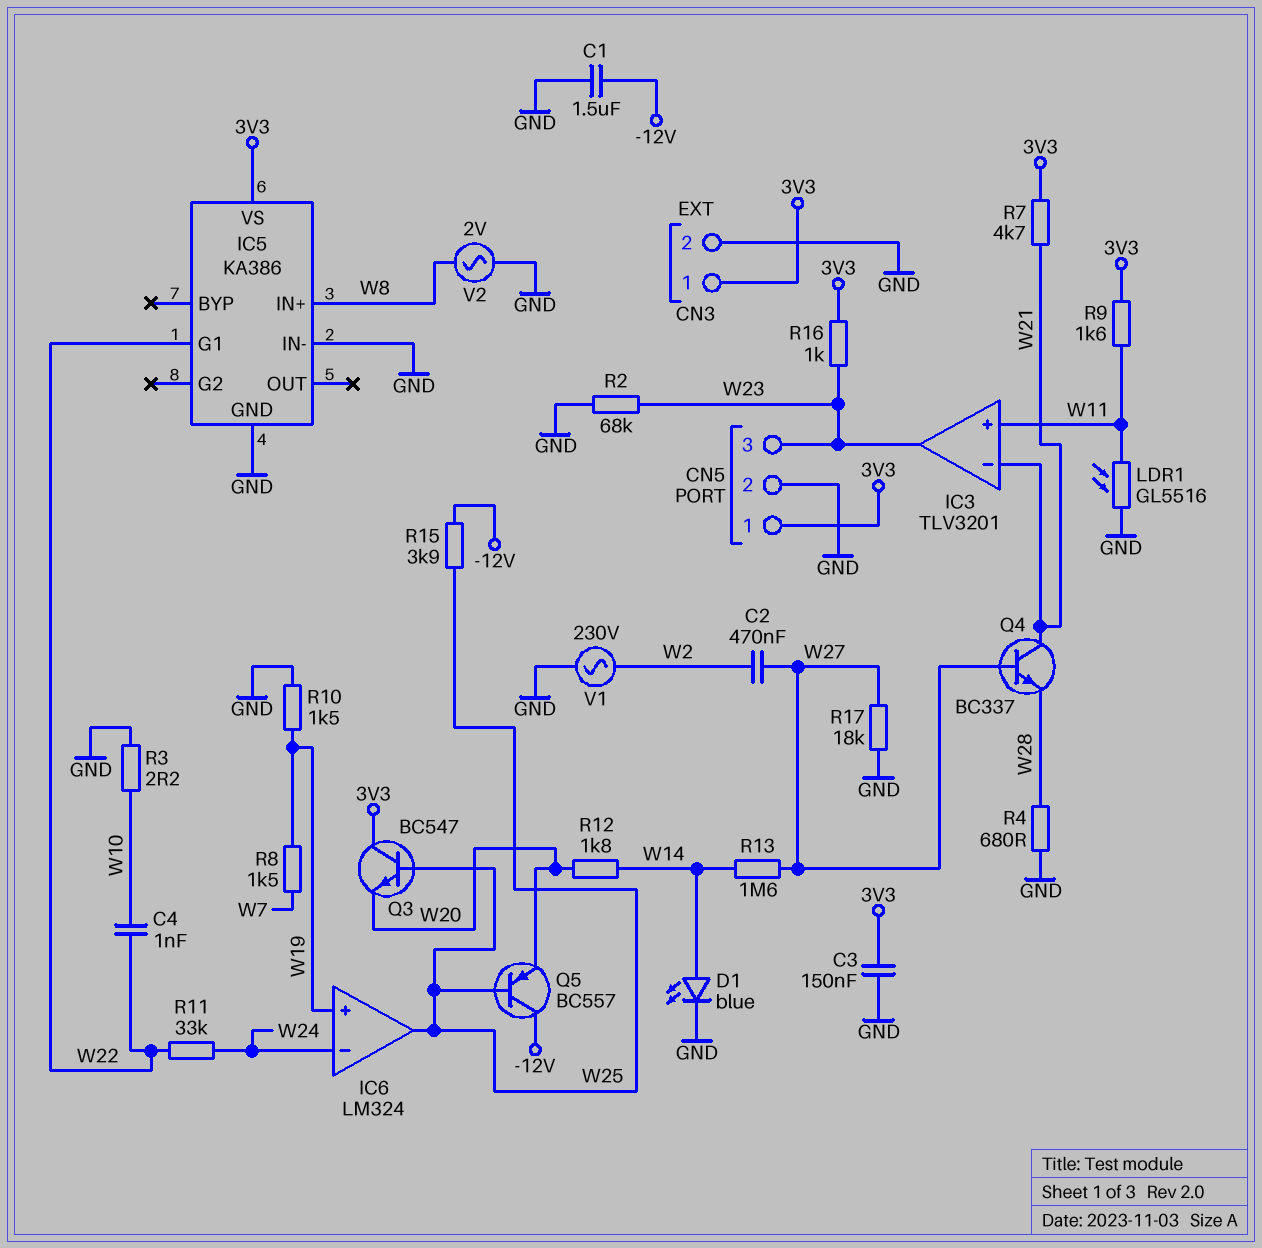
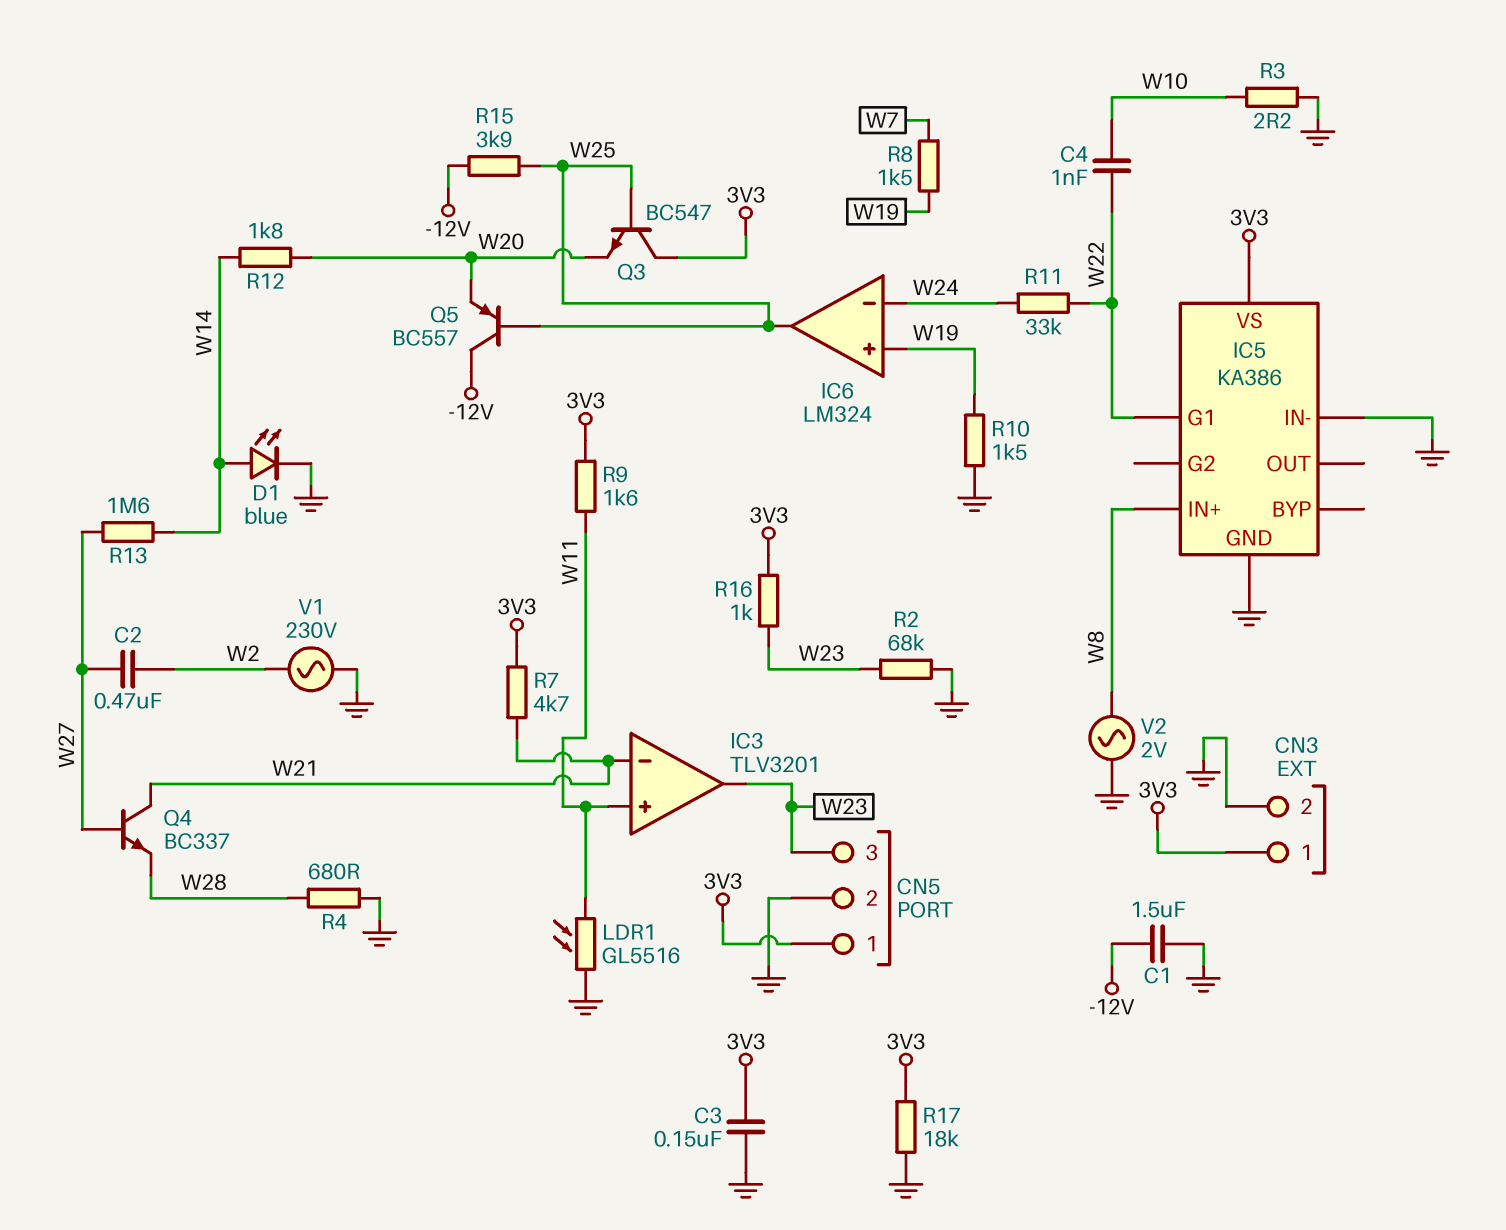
R17: 18k (GND, W27) -> 18k (3V3, GND)

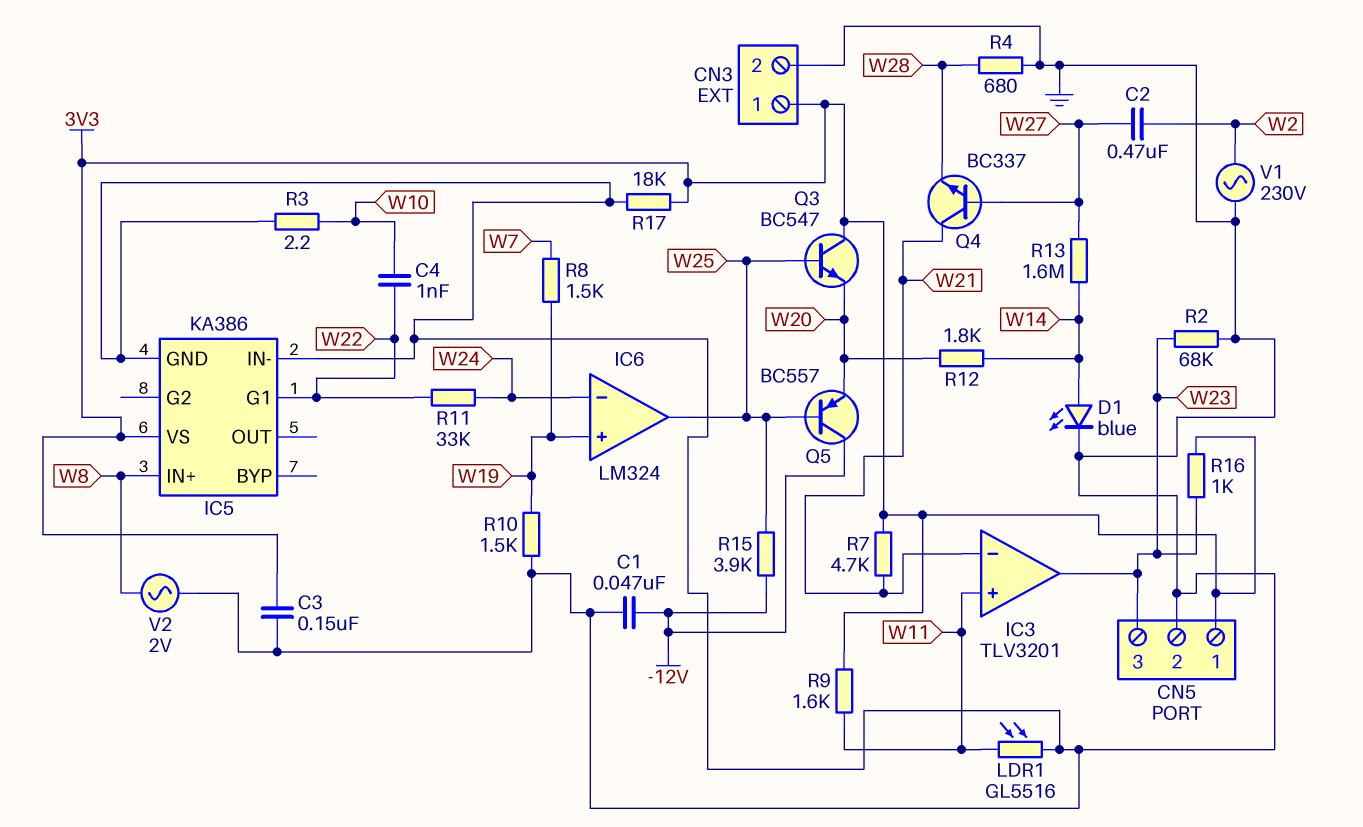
C1: 1.5uF (-12V, GND) -> 47nF (-12V, GND)

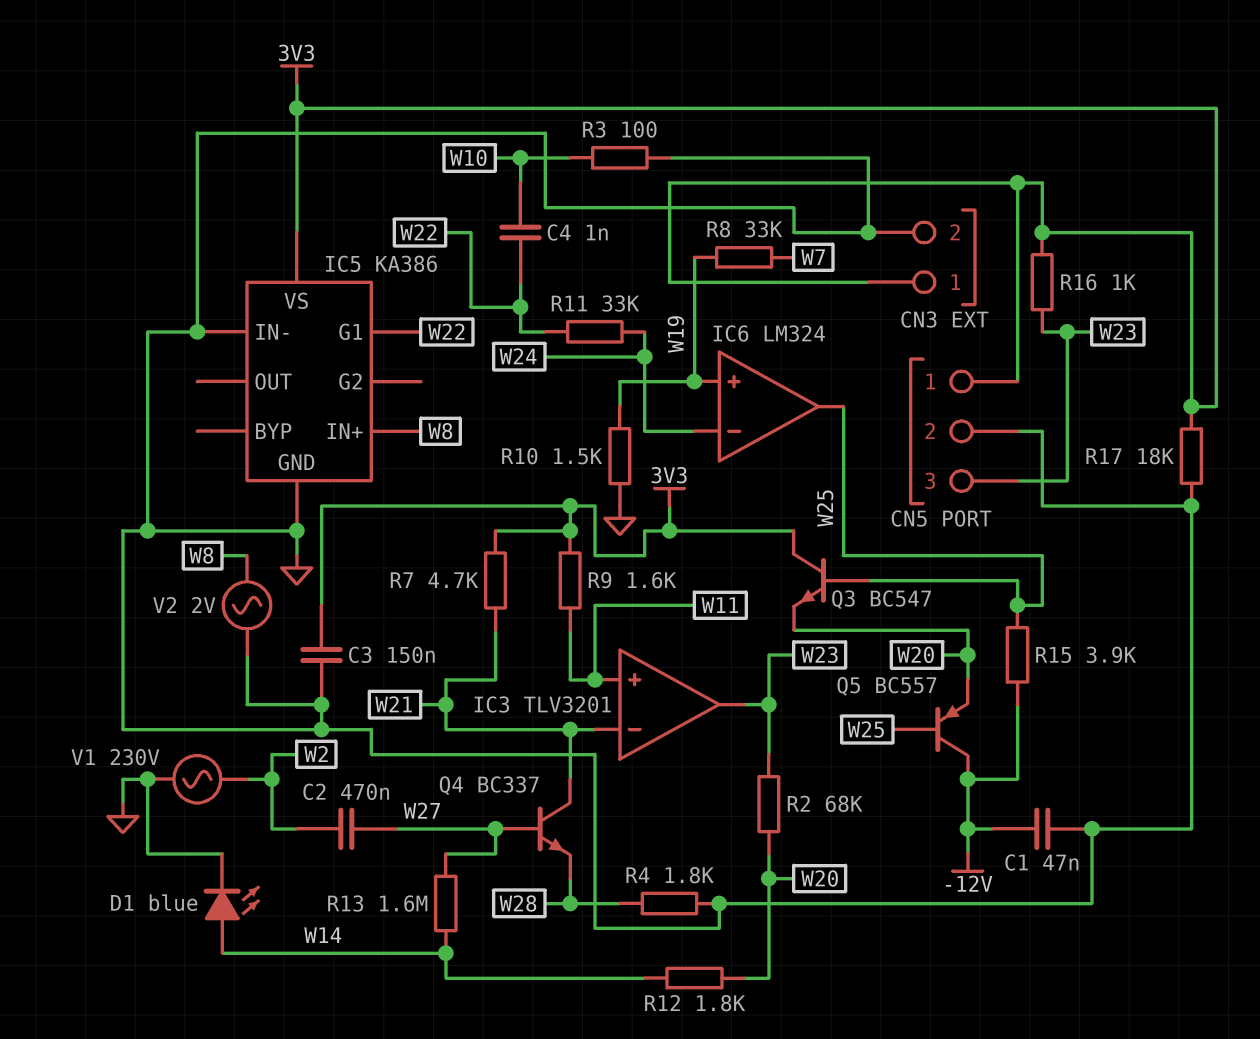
LDR1: GL5516 (GND, W11) -> none
R2: 68k (GND, W23) -> 68k (W20, W23)
R3: 2.2 (GND, W10) -> 100 (GND, W10)
R4: 680 (GND, W28) -> 1.8k (GND, W28)
R8: 1.5k (W7, W19) -> 33k (W7, W19)

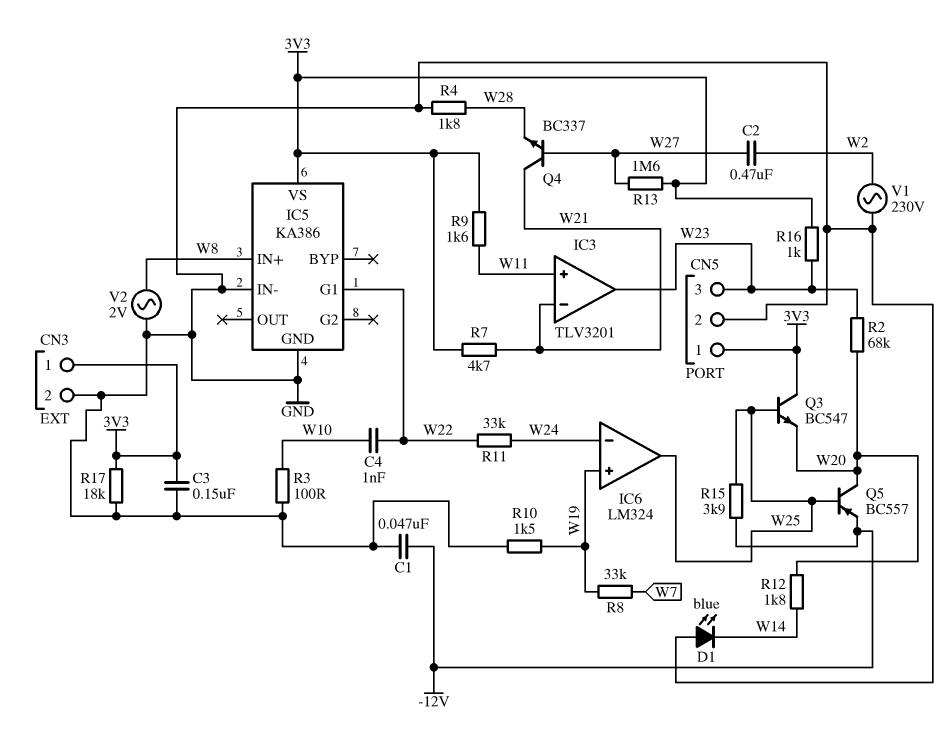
D1: LED blue (A W14, K GND) -> LED blue (A GND, K W14)
Q5: PNP BC557 (B W25, C -12V, E W20) -> PNP BC557 (B W25, C W20, E -12V)
R13: 1.6M (W14, W27) -> 1.6M (3V3, W27)

